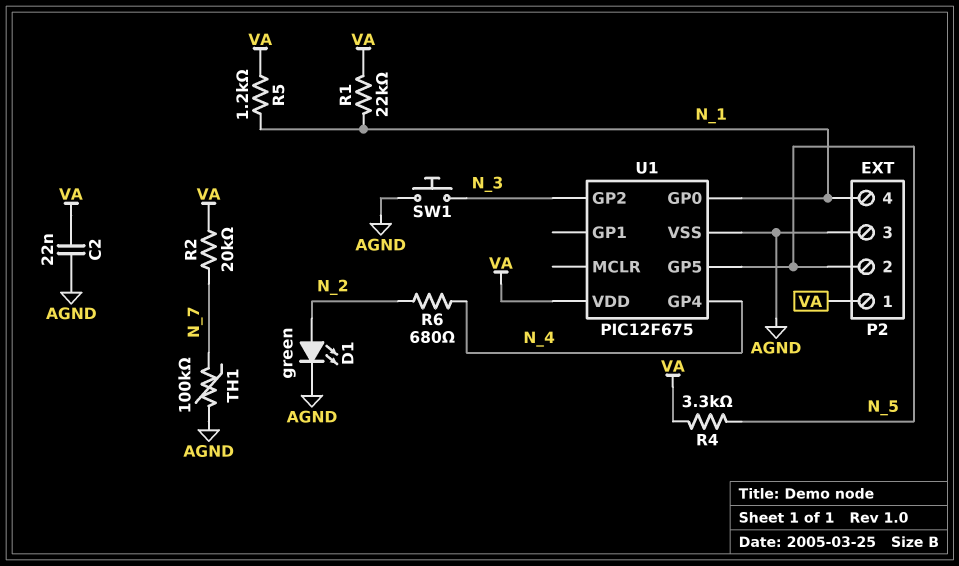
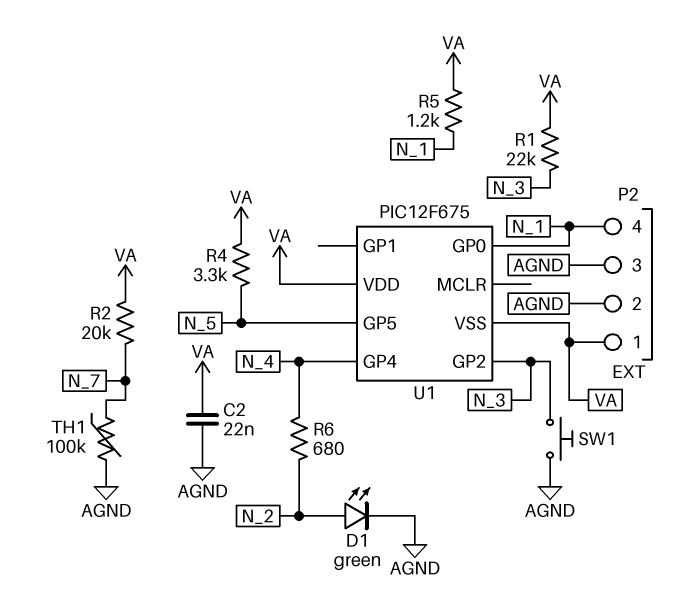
P2 pin 2: N_5 -> AGND
R1: 22k (N_1, VA) -> 22k (N_3, VA)
U1 pin VSS: AGND -> VA

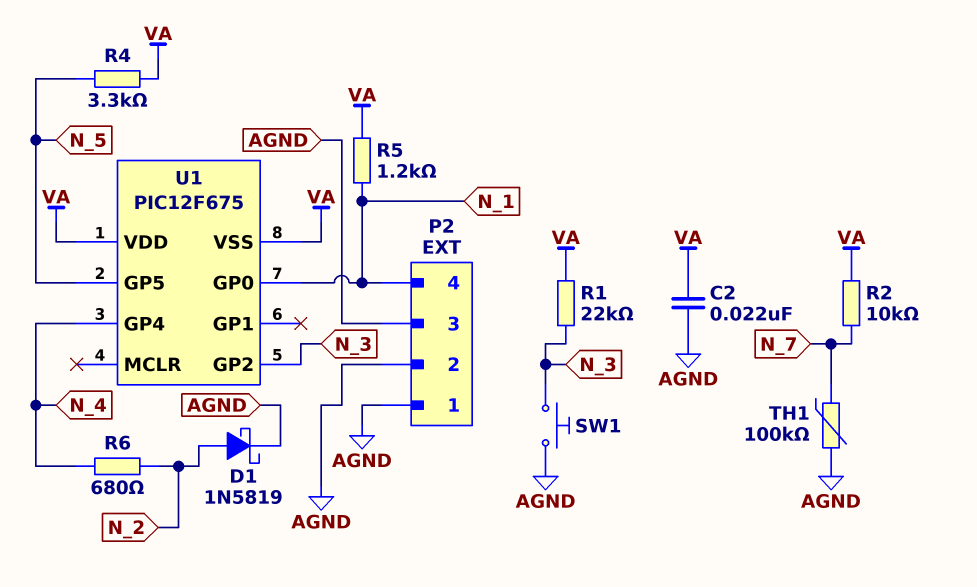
D1: LED green (A N_2, K AGND) -> schottky 1N5819 (A N_2, K AGND)
P2 pin 1: VA -> AGND
R2: 20k (N_7, VA) -> 10k (N_7, VA)

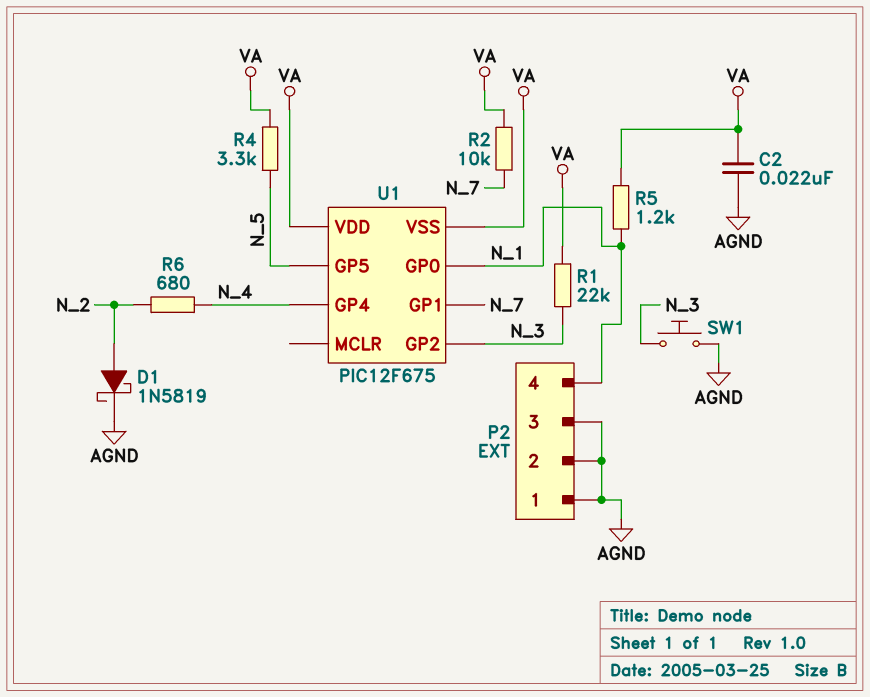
TH1: 100k (AGND, N_7) -> none
U1 pin GP1: none -> N_7

